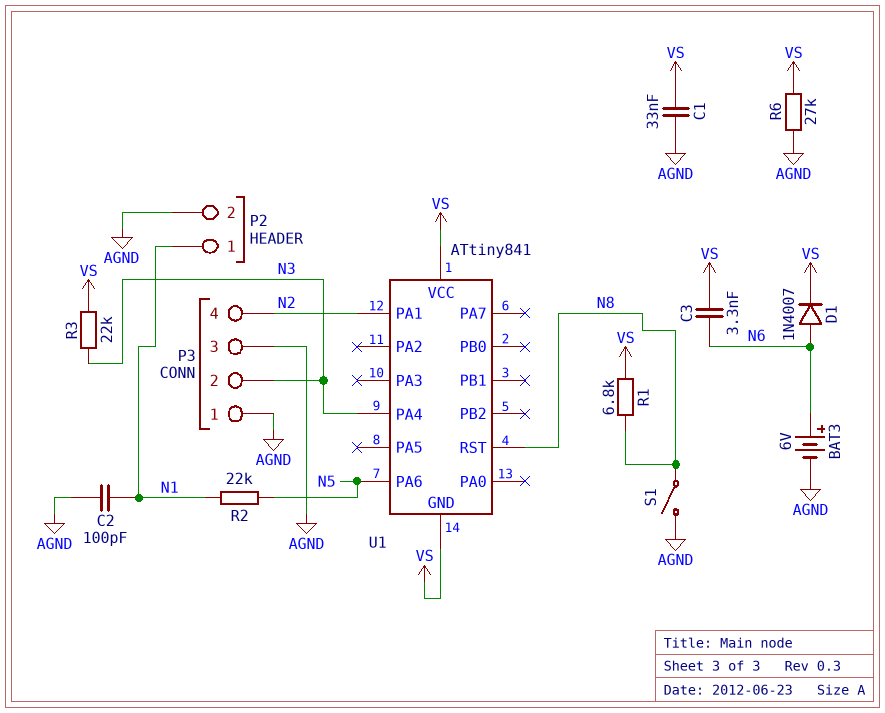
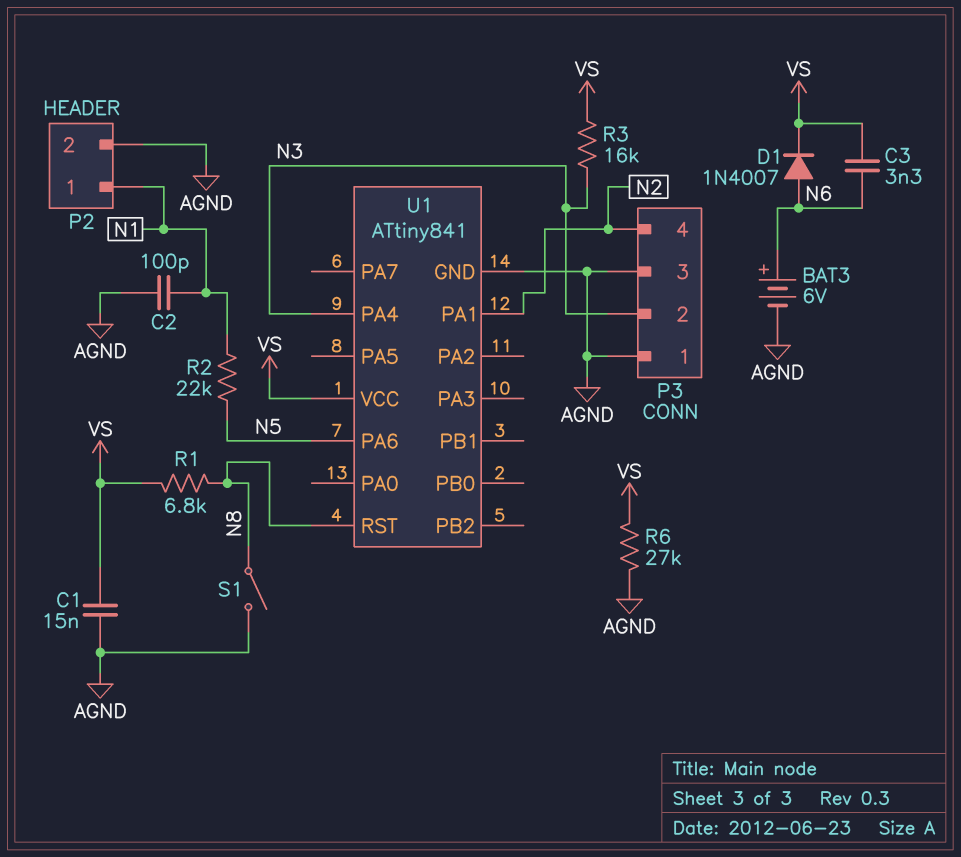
C1: 33nF (AGND, VS) -> 15nF (AGND, VS)
R3: 22k (N3, VS) -> 16k (N3, VS)
U1 pin GND: VS -> AGND

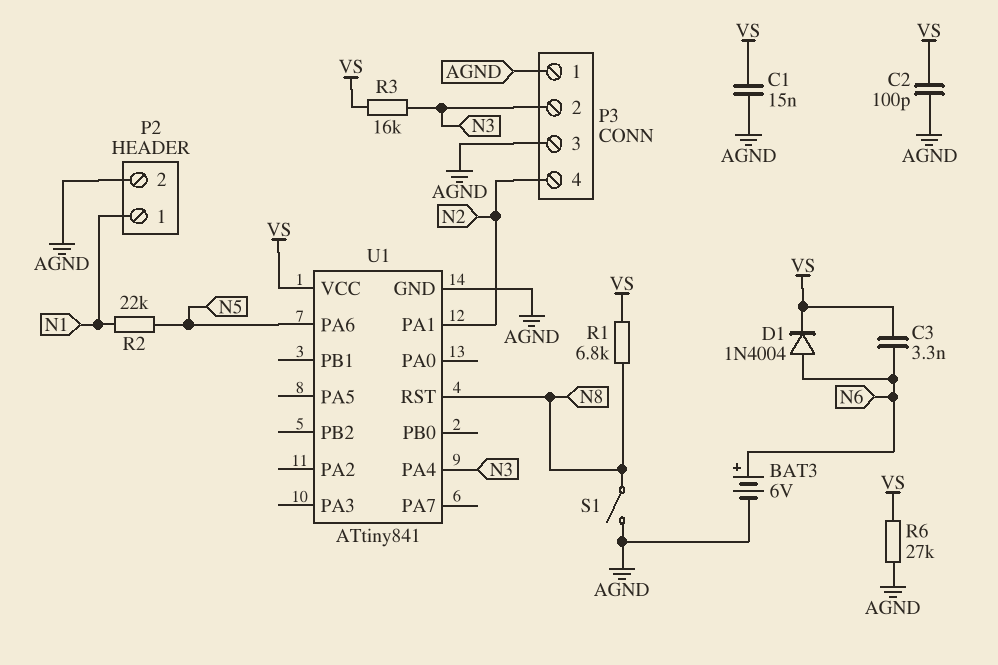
C2: 100pF (AGND, N1) -> 100pF (AGND, VS)
D1: diode 1N4007 (A N6, K VS) -> diode 1N4004 (A N6, K VS)

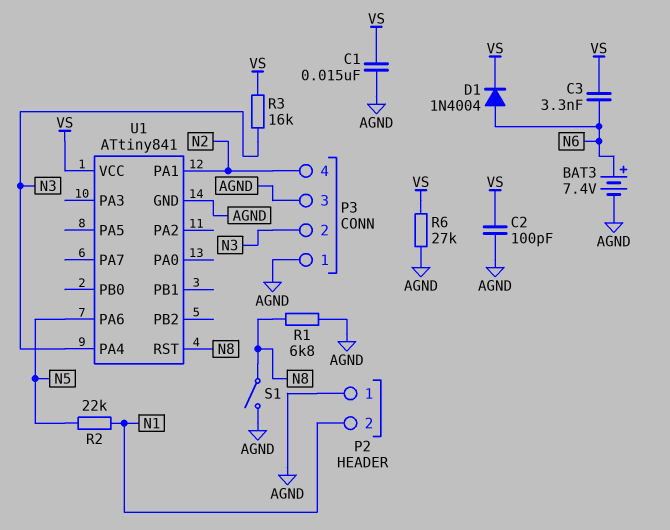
BAT3: 6V (plus N6, minus AGND) -> 7.4V (plus N6, minus AGND)
P2 pin 1: N1 -> AGND
P2 pin 2: AGND -> N1
R1: 6.8k (N8, VS) -> 6.8k (AGND, N8)

